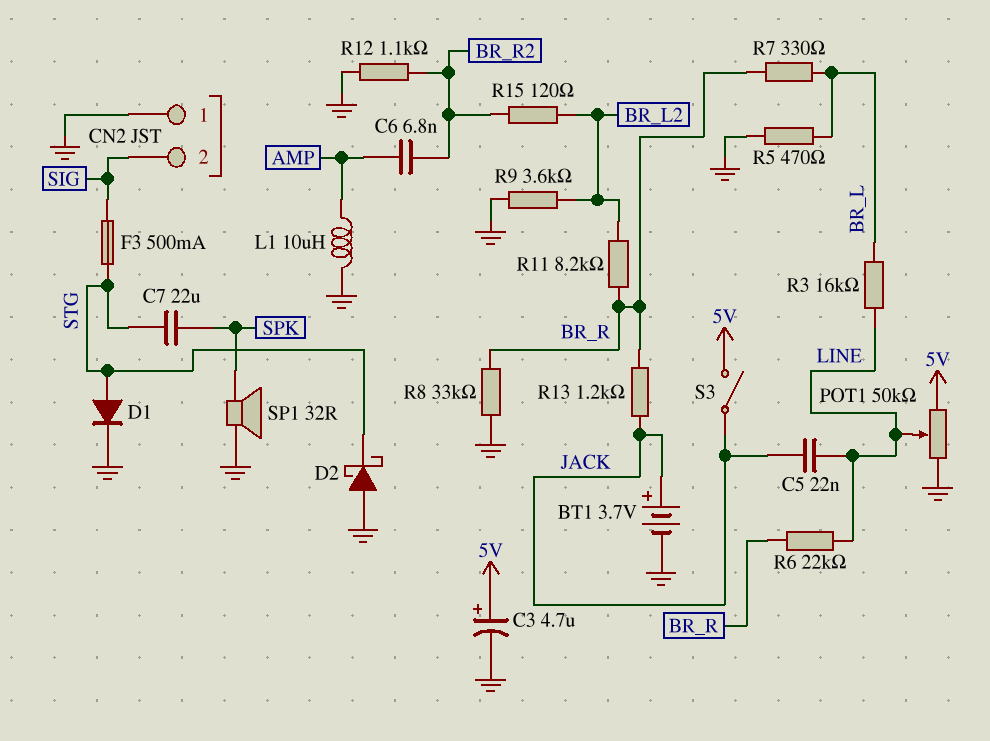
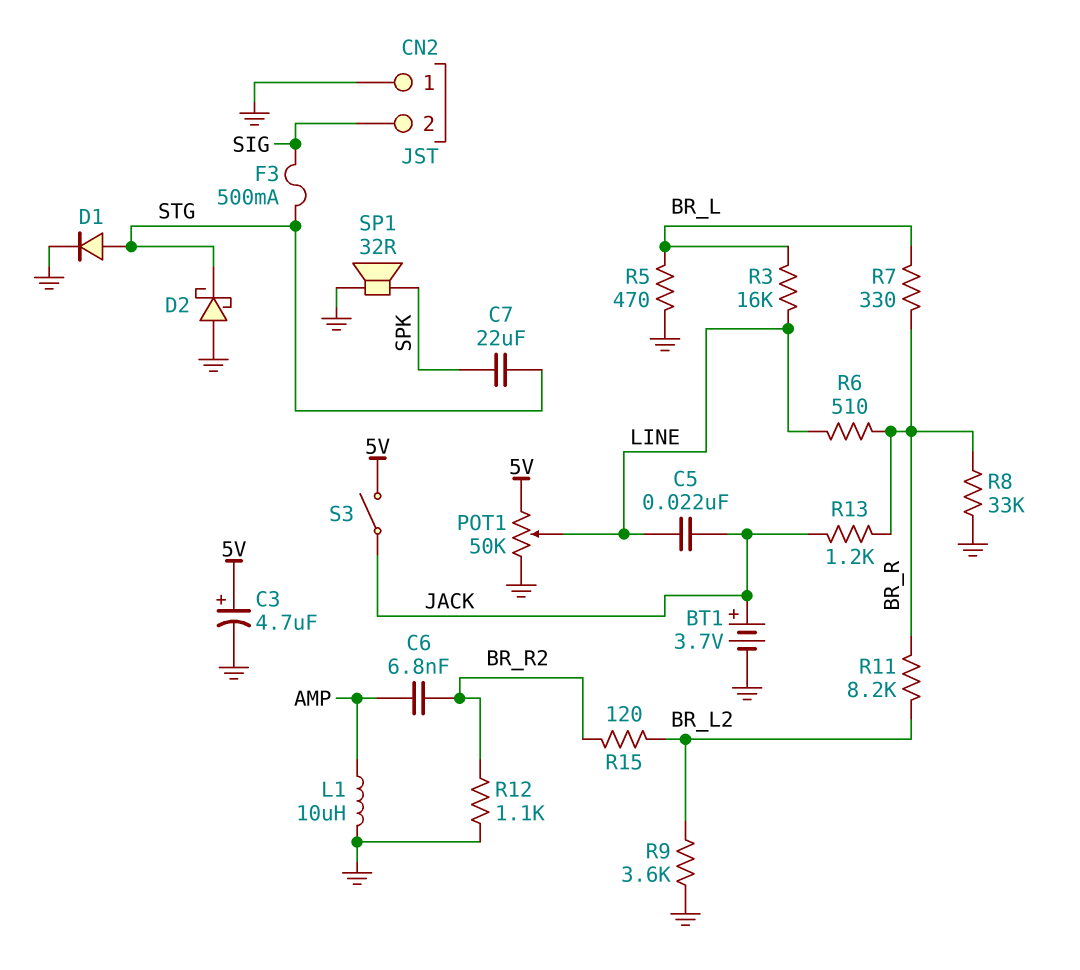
R6: 22k (BR_R, LINE) -> 510 (BR_R, LINE)

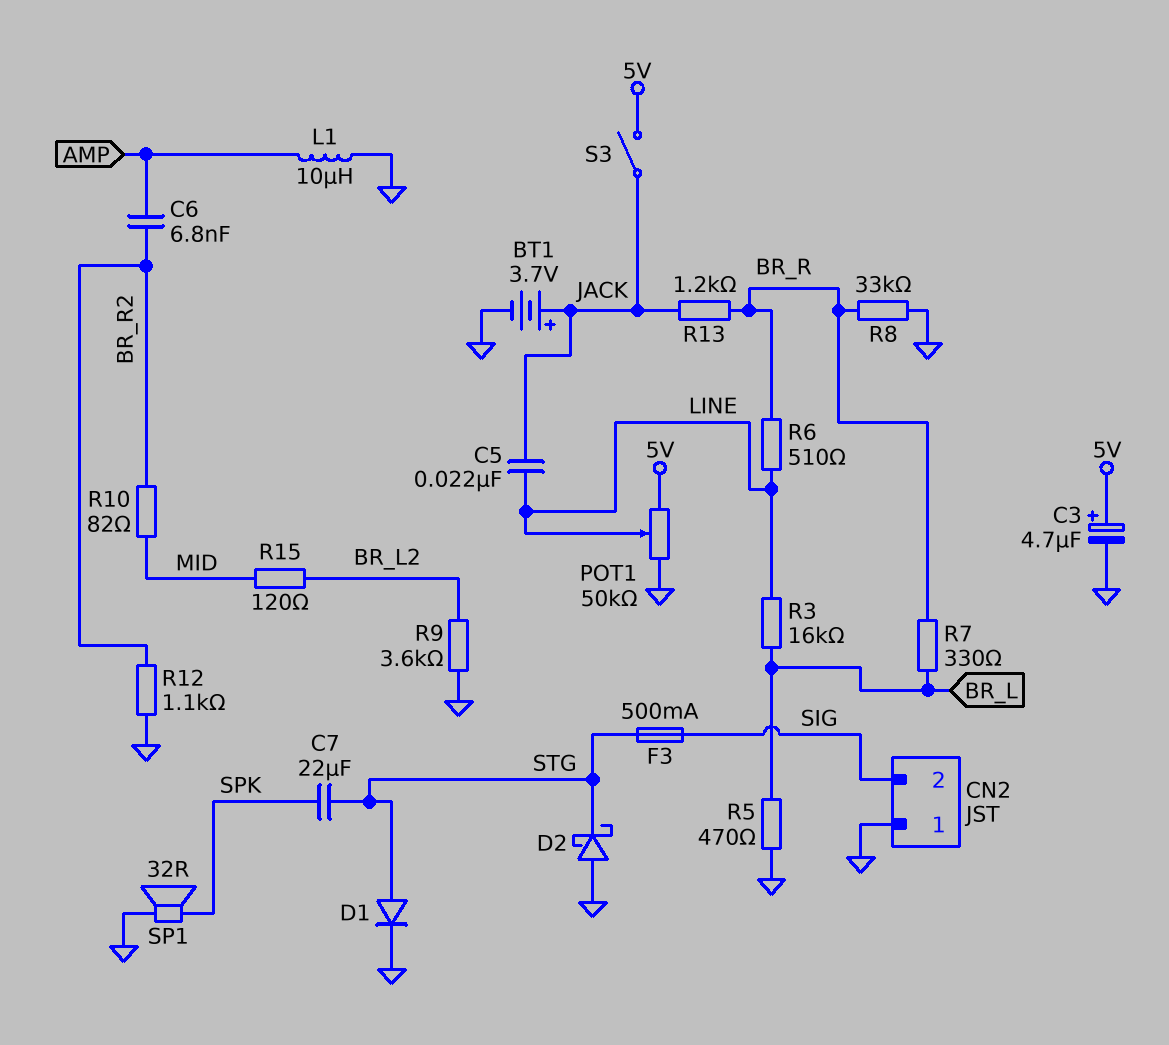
R10: none -> 82 (BR_R2, MID)
R11: 8.2k (BR_L2, BR_R) -> none
R15: 120 (BR_L2, BR_R2) -> 120 (BR_L2, MID)

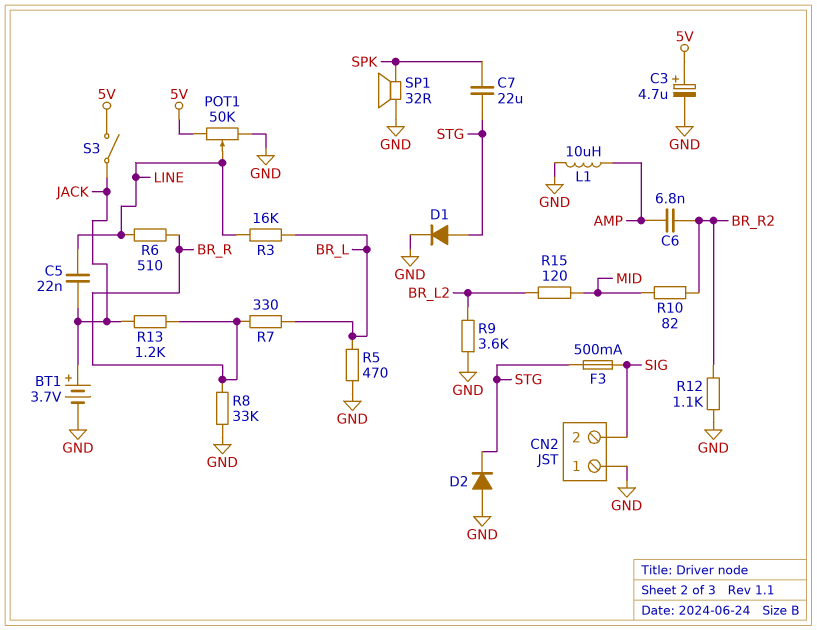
D2: schottky (A GND, K STG) -> diode (A GND, K STG)

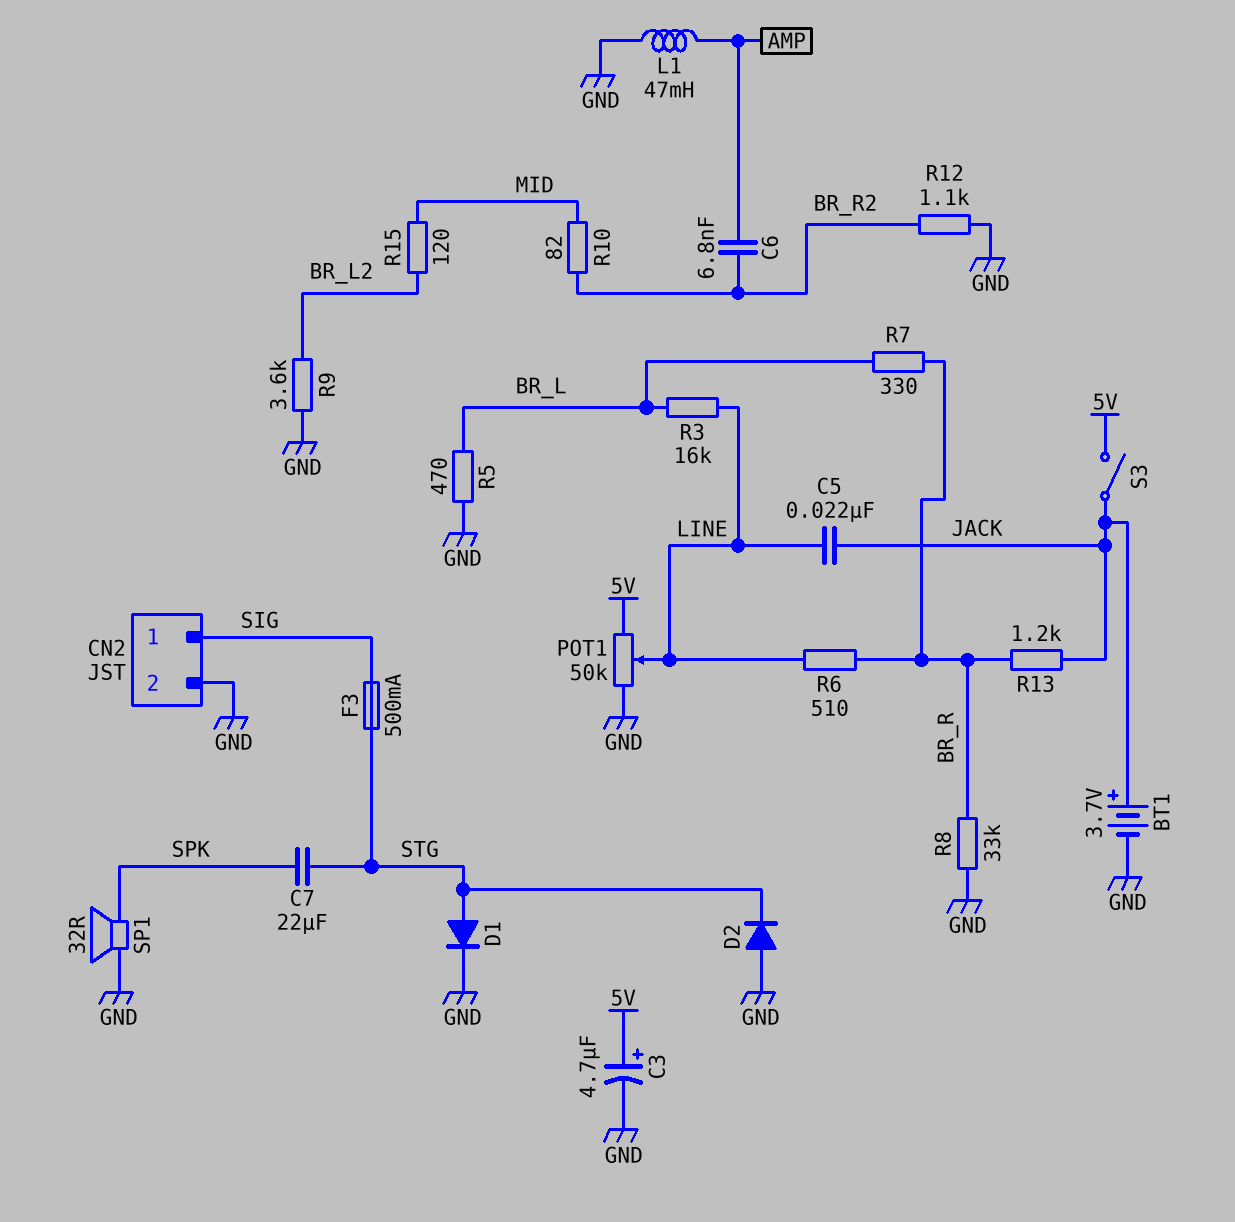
CN2 pin 1: GND -> SIG
CN2 pin 2: SIG -> GND
L1: 10uH (AMP, GND) -> 47mH (AMP, GND)

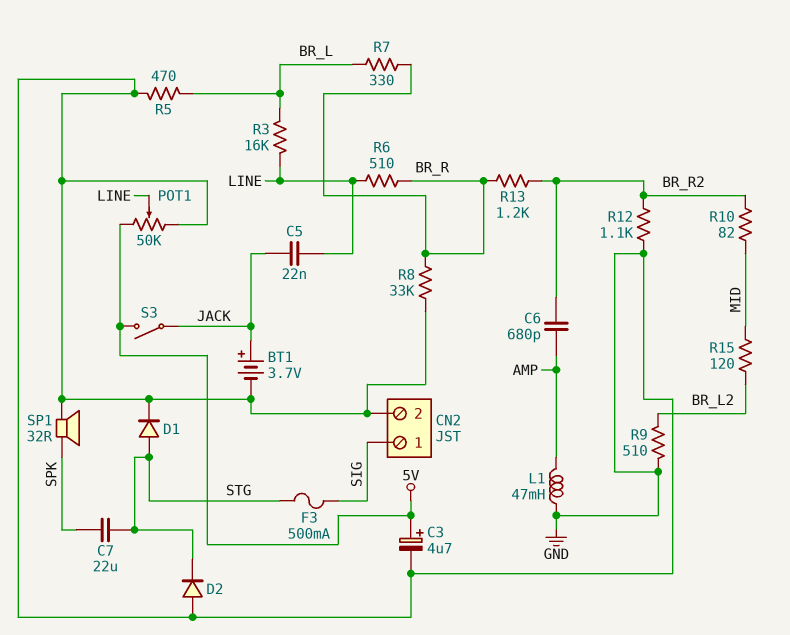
C6: 6.8nF (AMP, BR_R2) -> 680pF (AMP, BR_R2)
R9: 3.6k (BR_L2, GND) -> 510 (BR_L2, GND)
R13: 1.2k (BR_R, JACK) -> 1.2k (BR_R, BR_R2)

